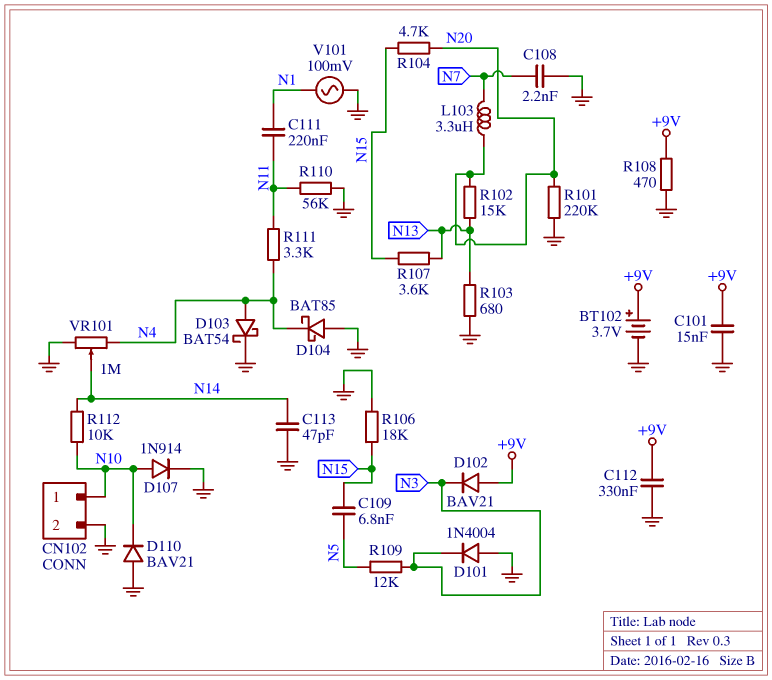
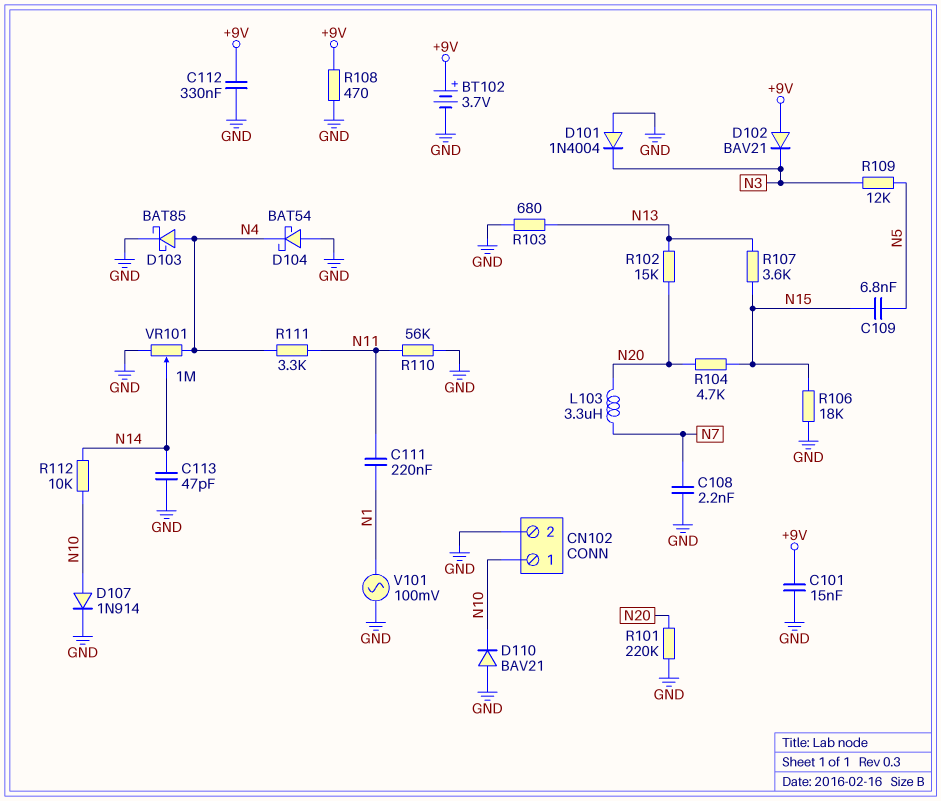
D103: schottky BAT54 (A N4, K GND) -> schottky BAT85 (A N4, K GND)
D104: schottky BAT85 (A GND, K N4) -> schottky BAT54 (A GND, K N4)

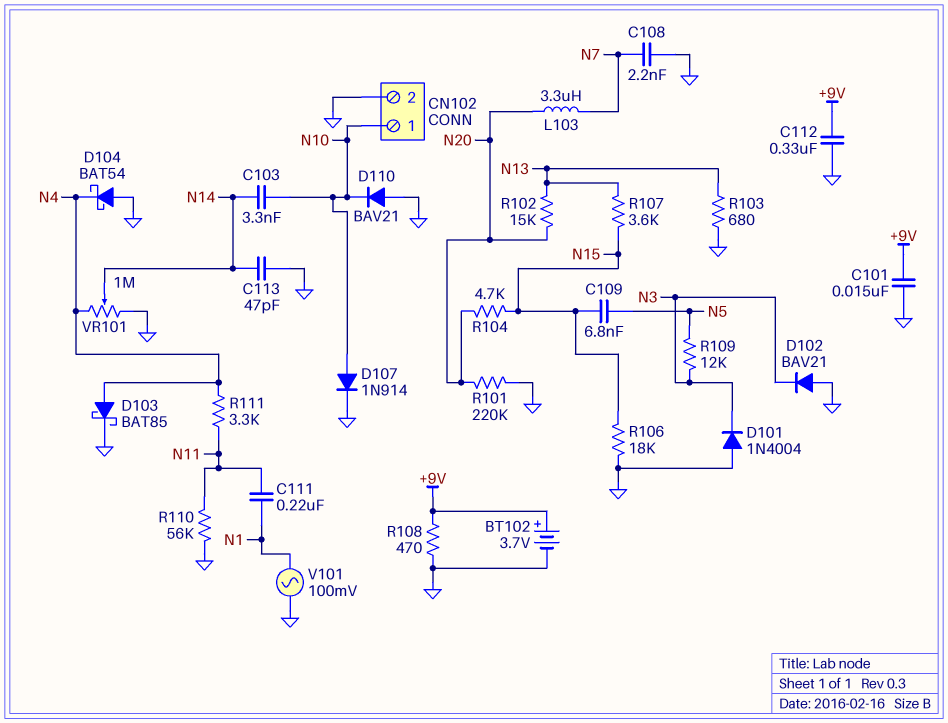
C103: none -> 3.3nF (N10, N14)
D102: diode BAV21 (A +9V, K N3) -> diode BAV21 (A GND, K N3)
R112: 10k (N10, N14) -> none

